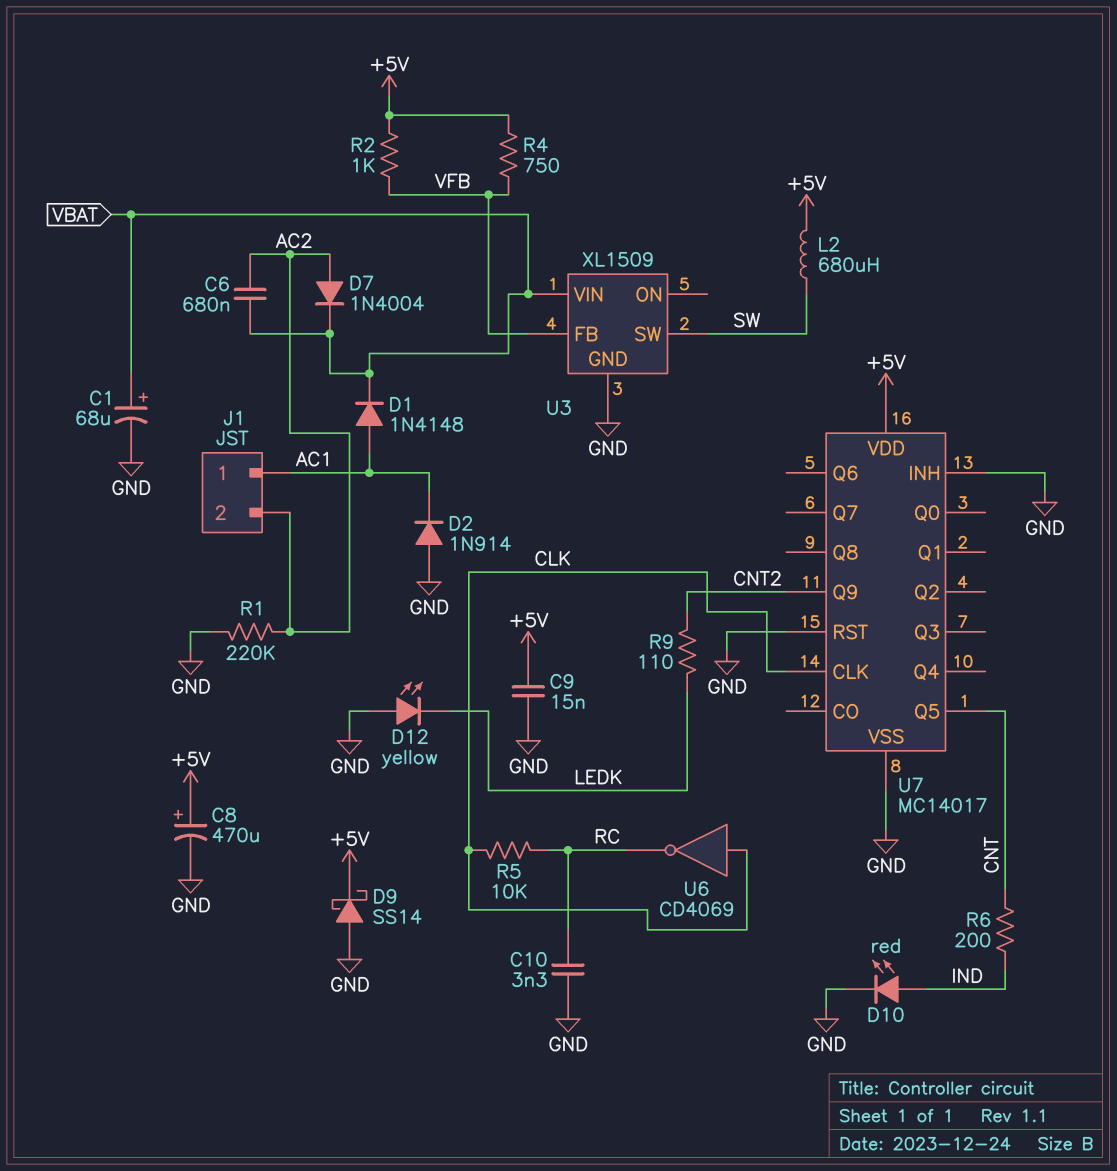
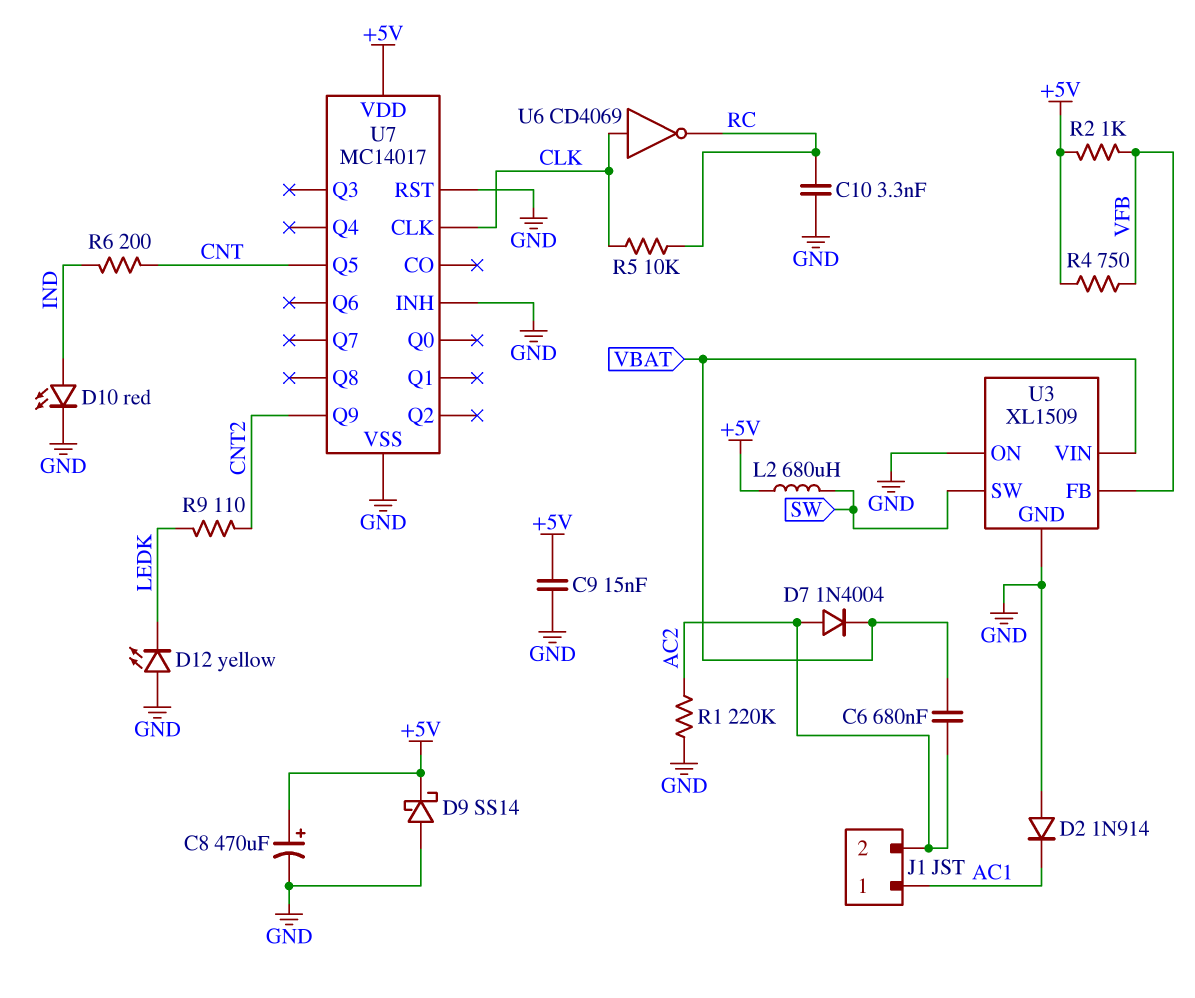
C1: 68uF (plus VBAT, minus GND) -> none
D1: diode 1N4148 (A AC1, K VBAT) -> none
U3 pin ON: none -> GND

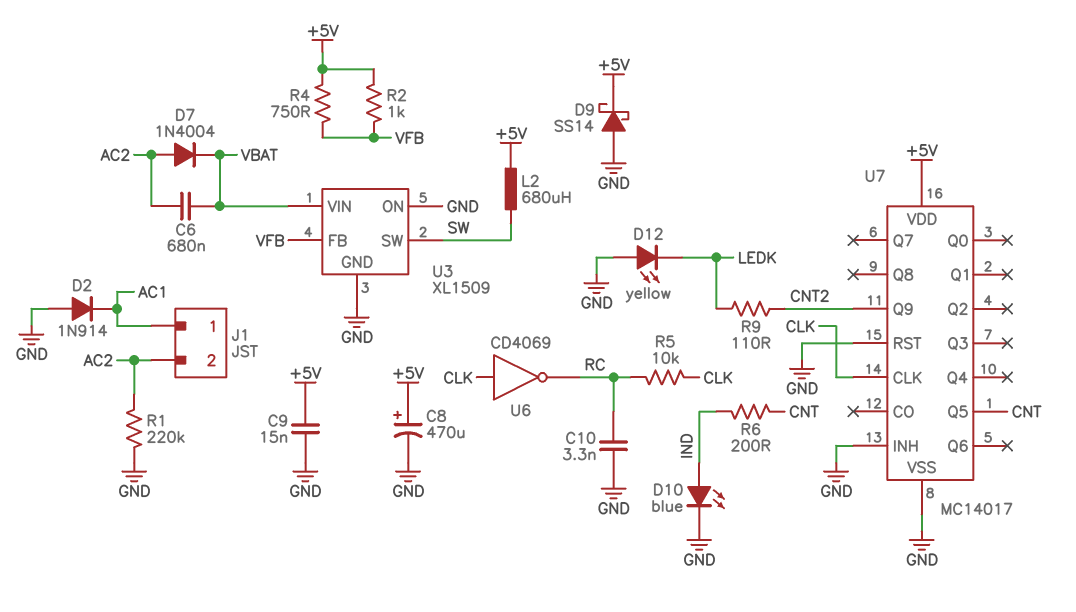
D10: LED red (A IND, K GND) -> LED blue (A IND, K GND)

